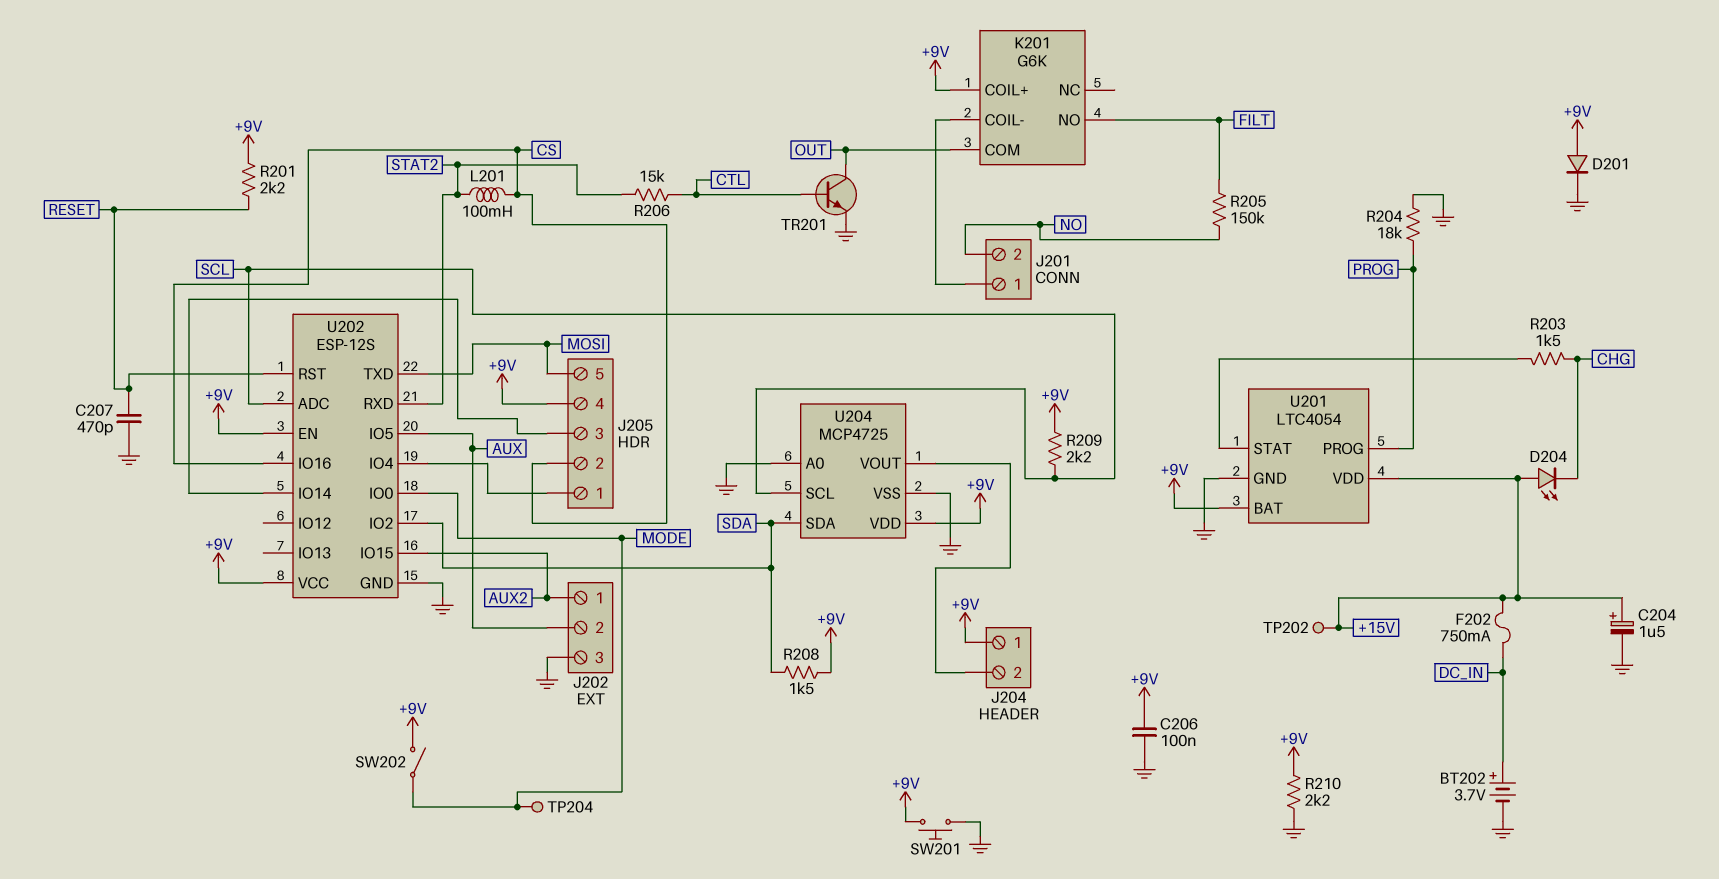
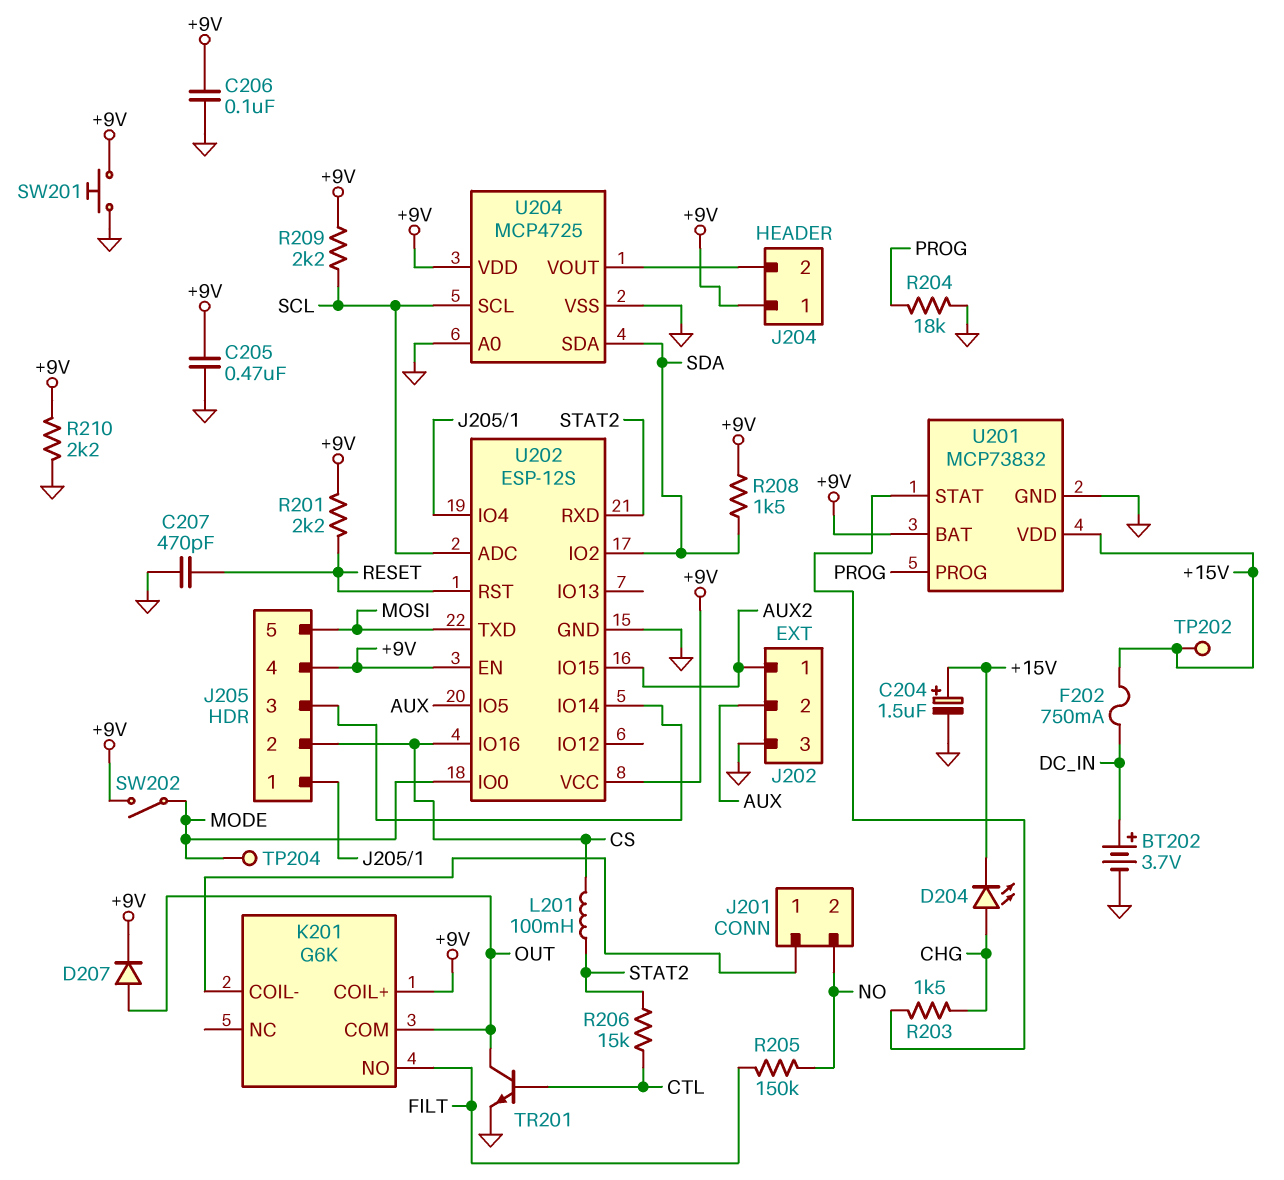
C205: none -> 470nF (+9V, GND)
D201: diode (A +9V, K GND) -> none
D204: LED (A +15V, K CHG) -> LED (A CHG, K +15V)
D207: none -> diode (A OUT, K +9V)
U201: LTC4054 -> MCP73832

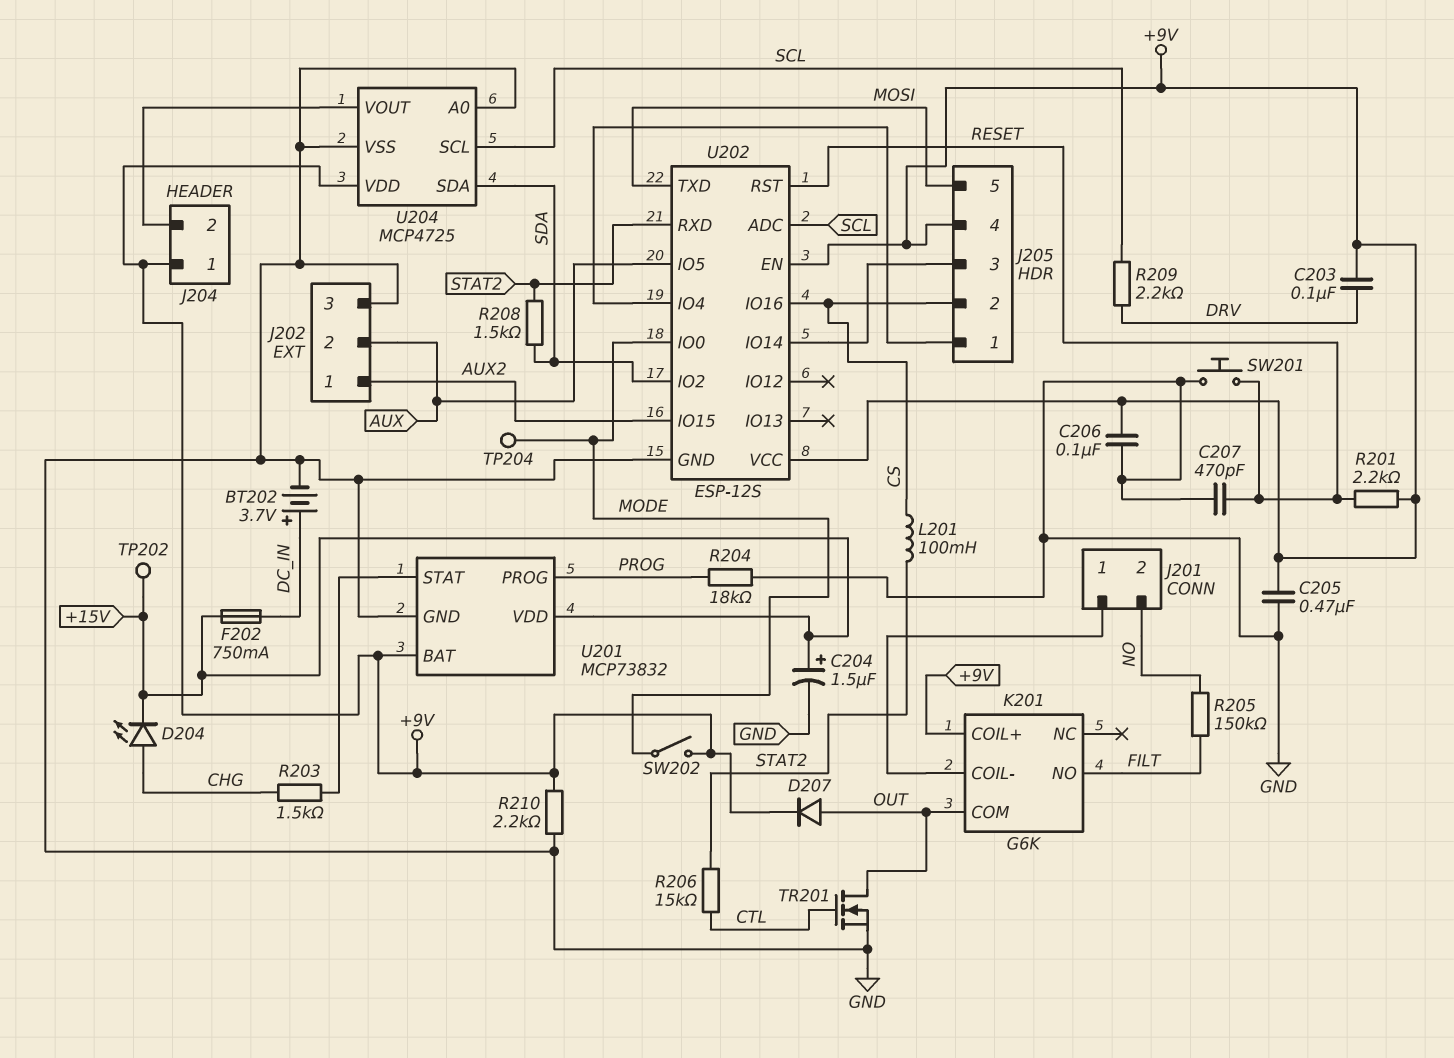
C203: none -> 100nF (+9V, DRV)
R208: 1.5k (+9V, SDA) -> 1.5k (SDA, STAT2)
R209: 2.2k (+9V, SCL) -> 2.2k (DRV, SCL)
SW201: button (+9V, GND) -> button (GND, RESET)
TR201: NPN (B CTL, C OUT, E GND) -> NMOS (G CTL, D OUT, S GND)

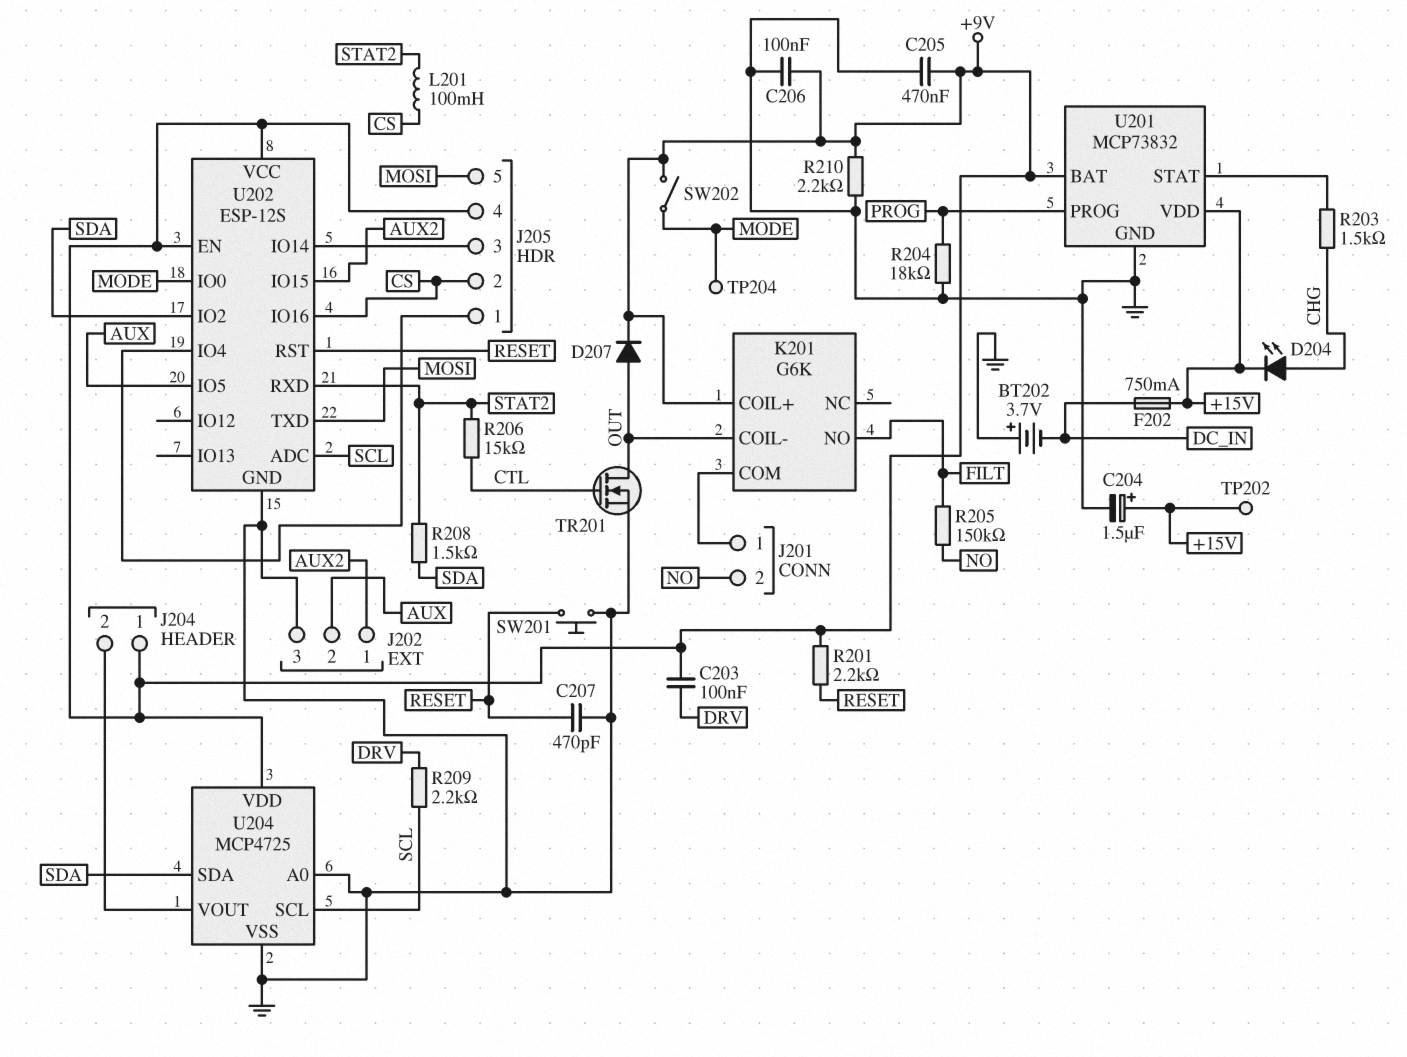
BT202: 3.7V (plus DC_IN, minus GND) -> 3.7V (plus GND, minus DC_IN)
K201 pin COIL-: J201/1 -> OUT
K201 pin COM: OUT -> J201/1

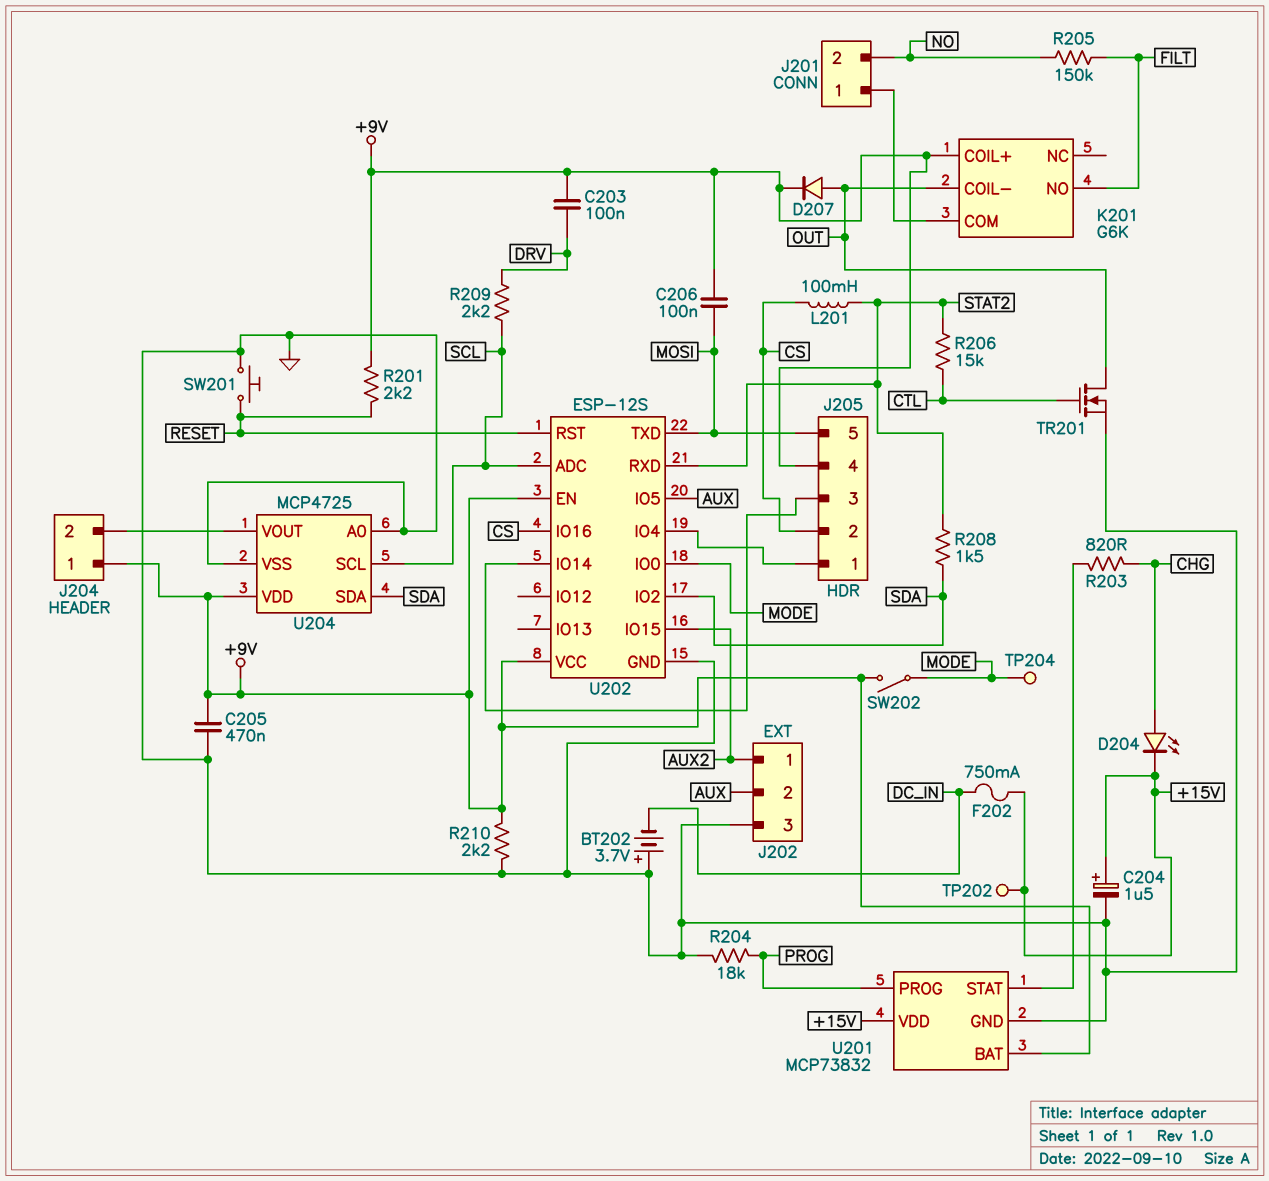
C206: 100nF (+9V, GND) -> 100nF (+9V, MOSI)
C207: 470pF (GND, RESET) -> none
R203: 1.5k (CHG, U201/STAT) -> 820 (CHG, U201/STAT)

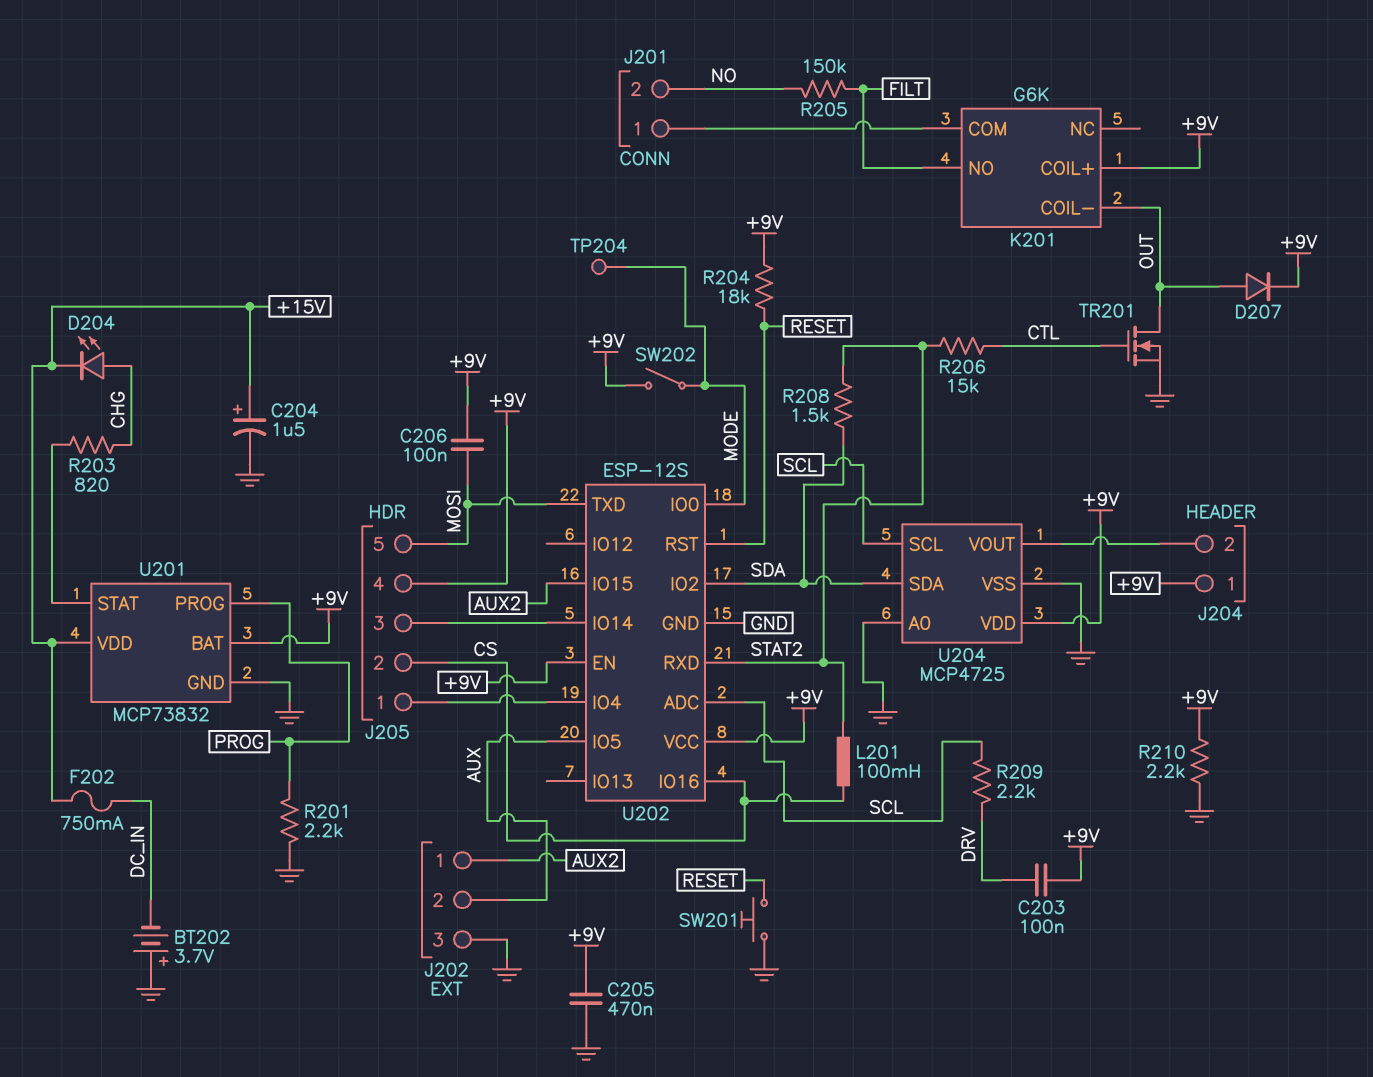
R201: 2.2k (+9V, RESET) -> 2.2k (GND, PROG)
R204: 18k (GND, PROG) -> 18k (+9V, RESET)
TP202: test point (+15V) -> none

